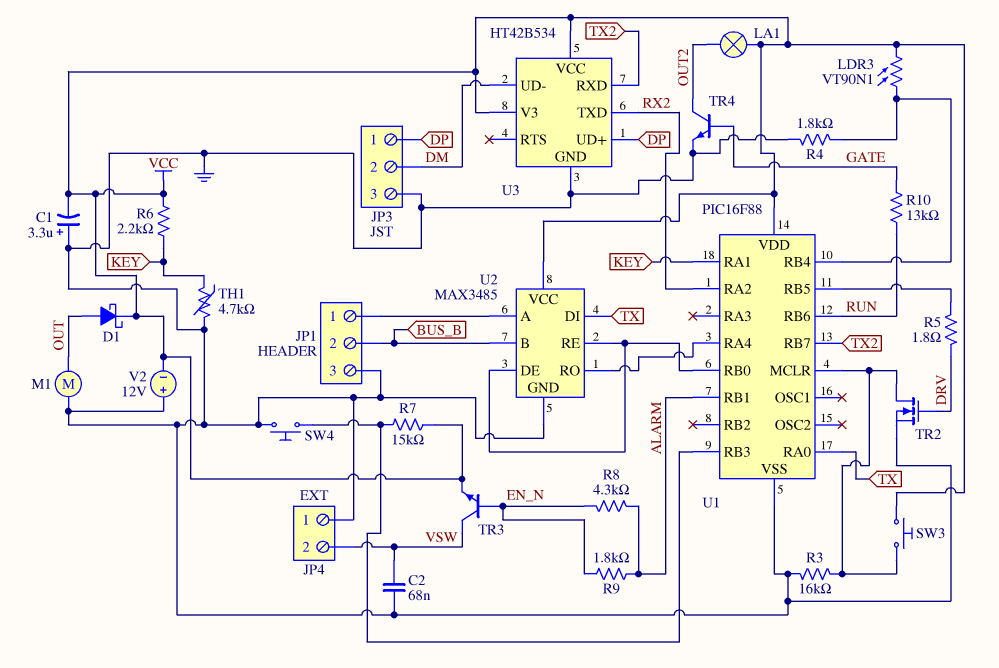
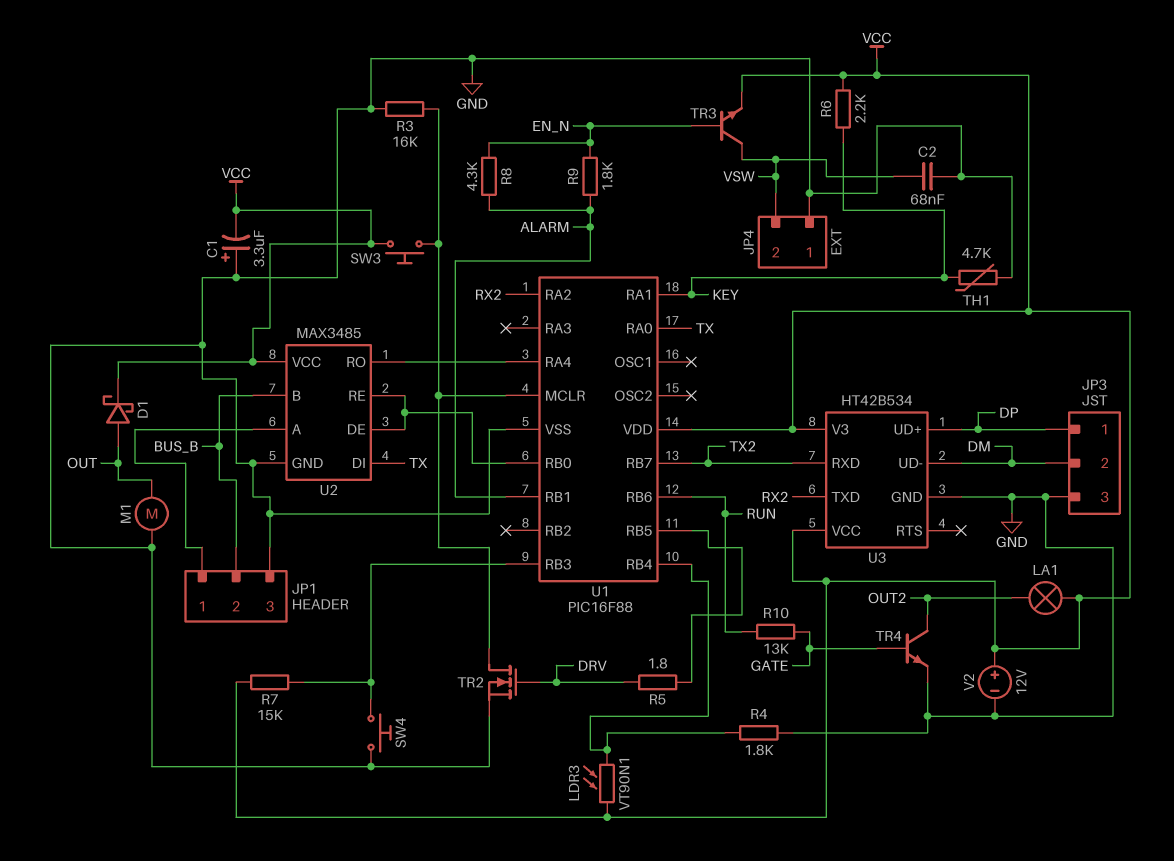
V2: 12V (plus GND, minus VCC) -> 12V (plus VCC, minus GND)

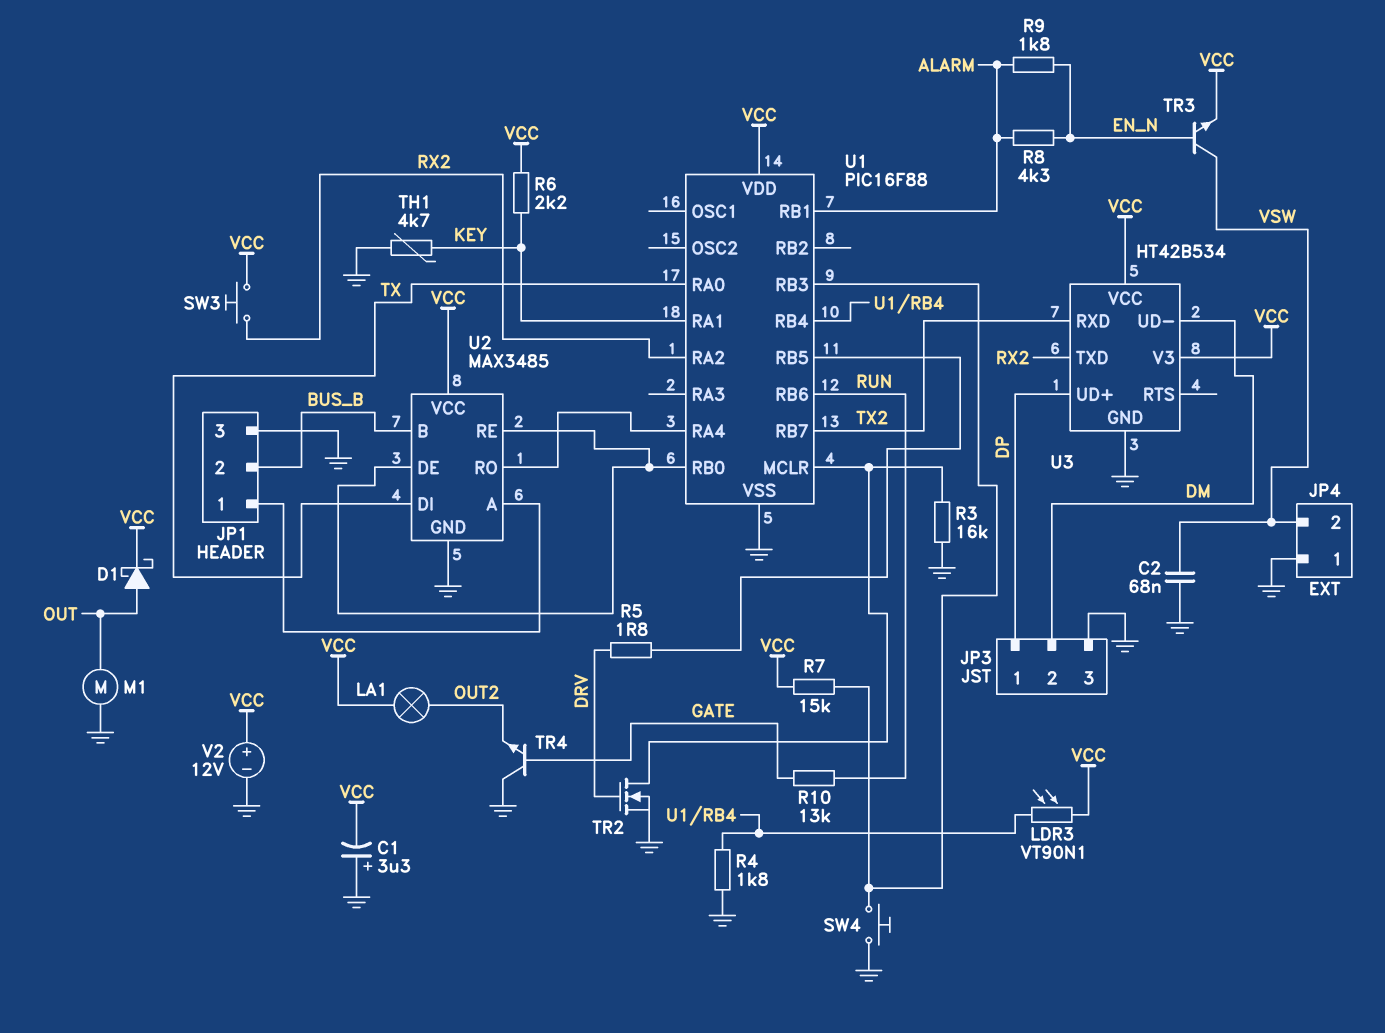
SW3: button (U1/MCLR, VCC) -> button (RX2, VCC)
TR4: NPN (B GATE, C OUT2, E GND) -> NPN (B GATE, C GND, E OUT2)

